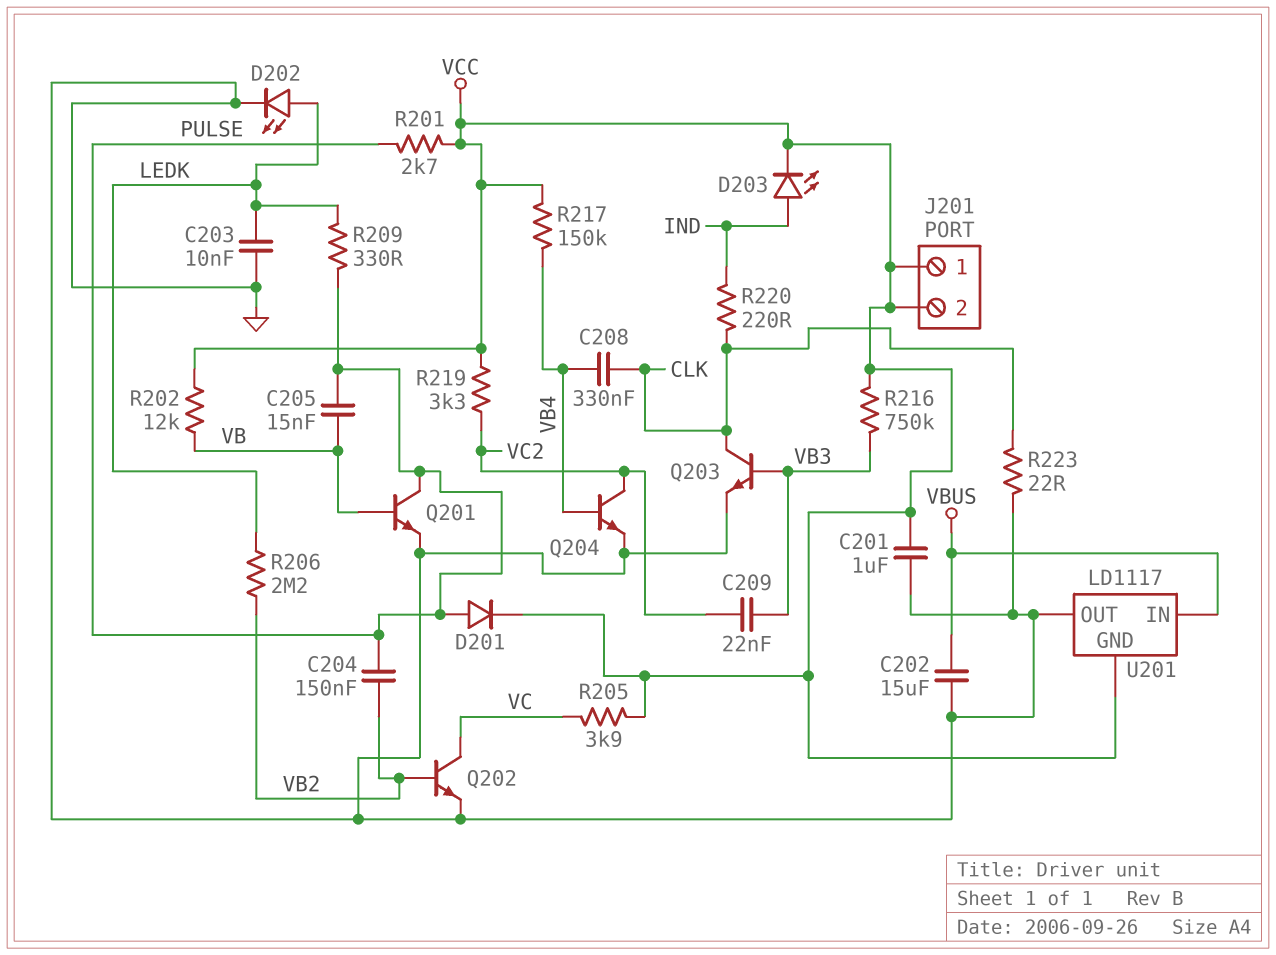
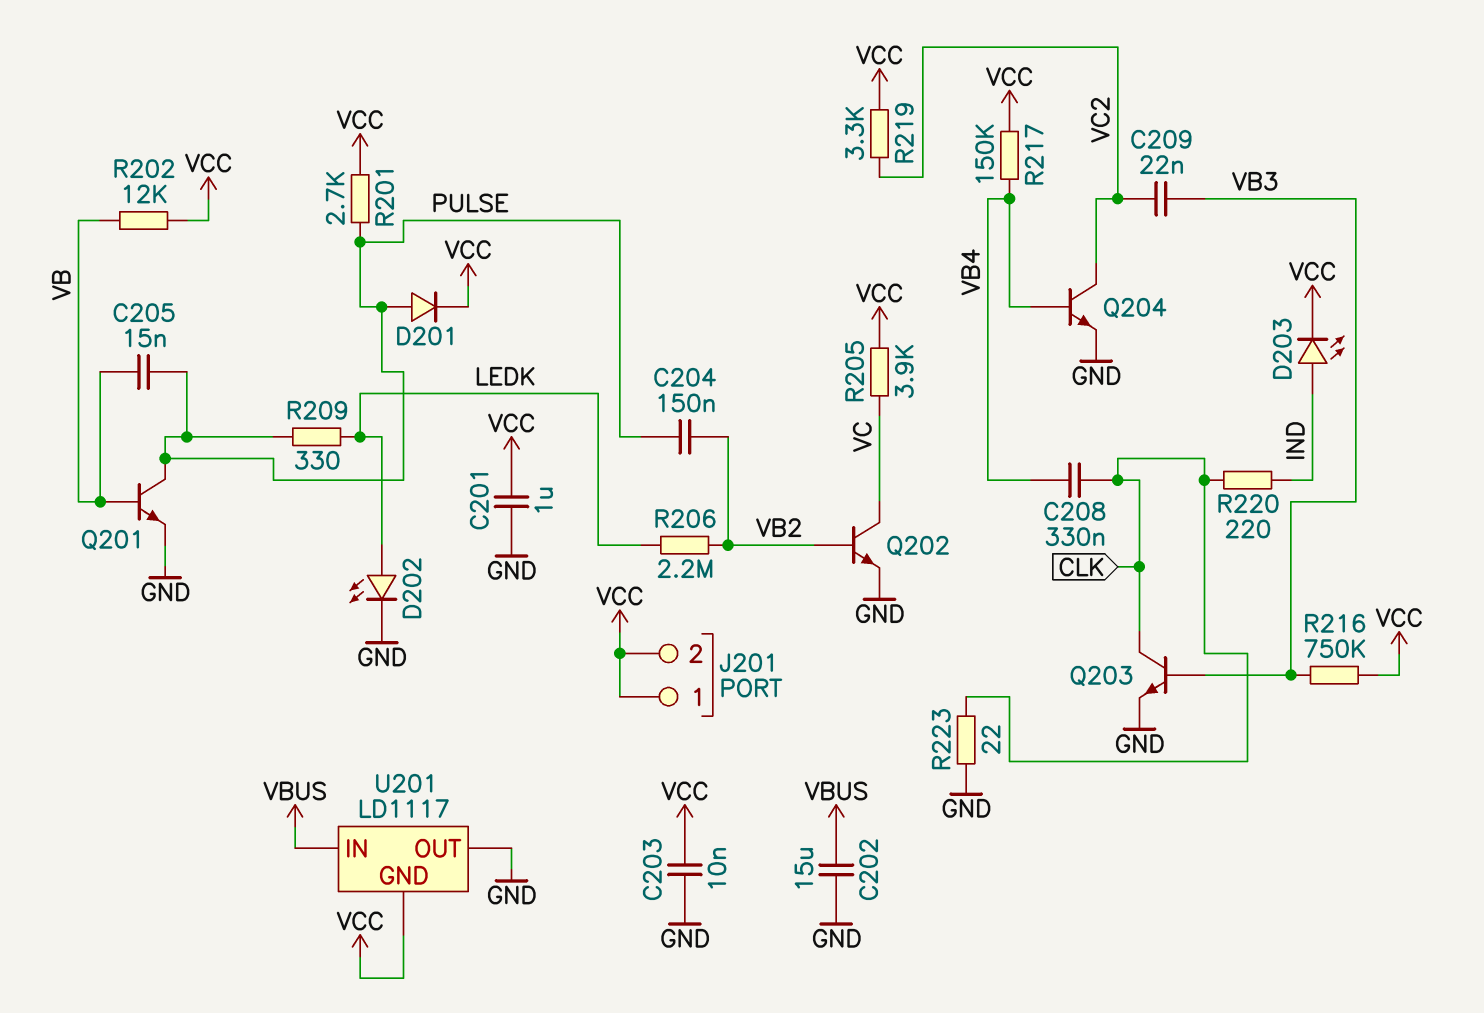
C203: 10nF (GND, LEDK) -> 10nF (GND, VCC)

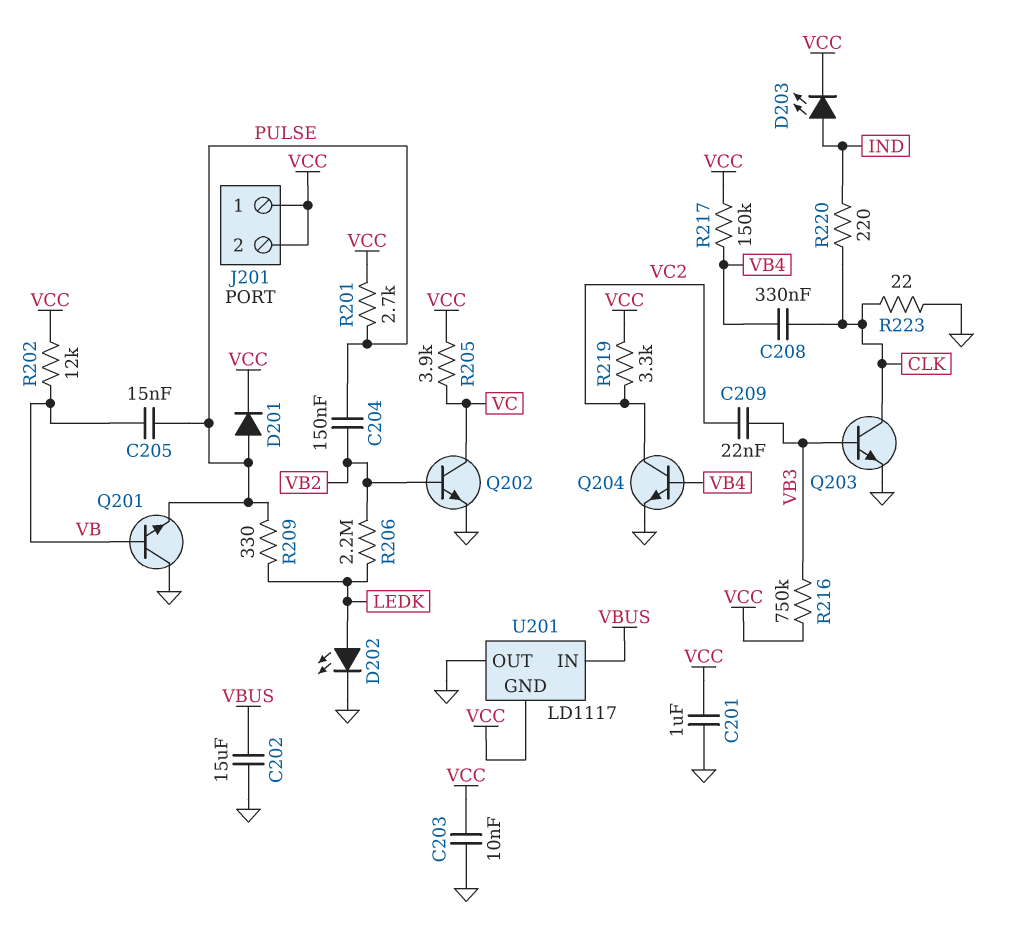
Q201: NPN (B VB, C PULSE, E GND) -> NPN (B VB, C GND, E PULSE)

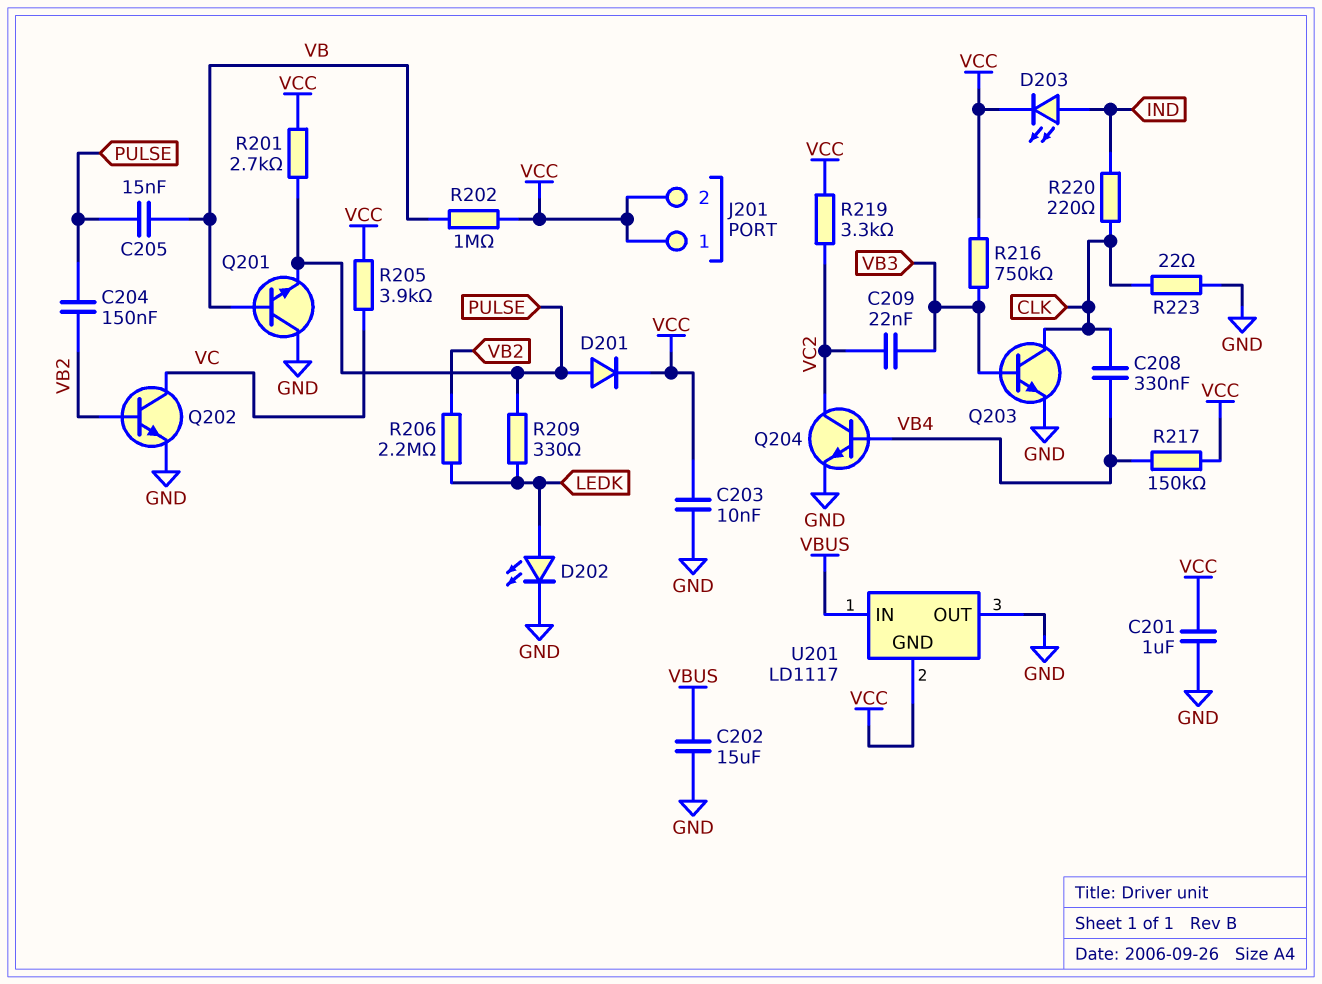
R202: 12k (VB, VCC) -> 1M (VB, VCC)

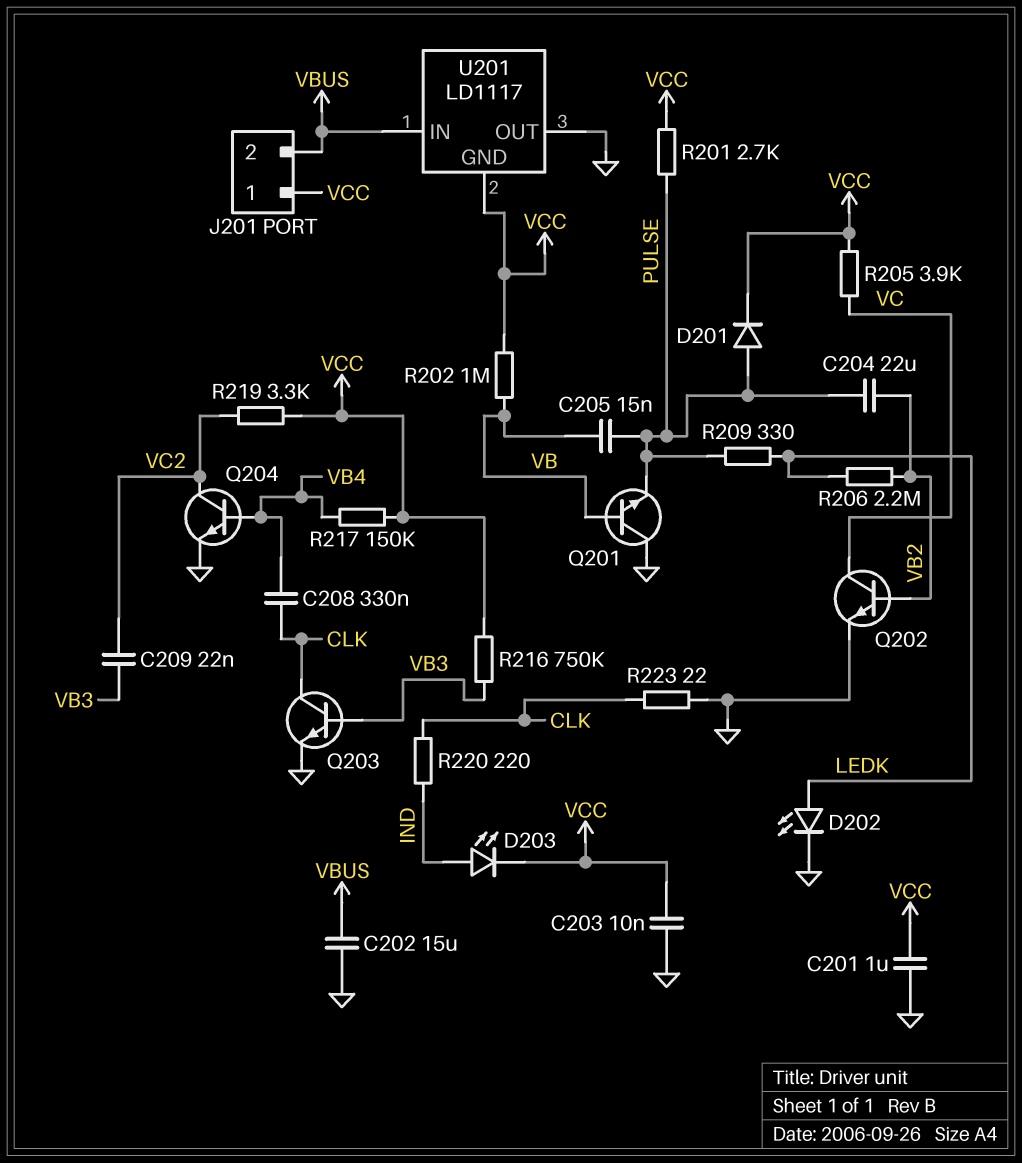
C204: 150nF (PULSE, VB2) -> 22uF (PULSE, VB2)
J201 pin 2: VCC -> VBUS

